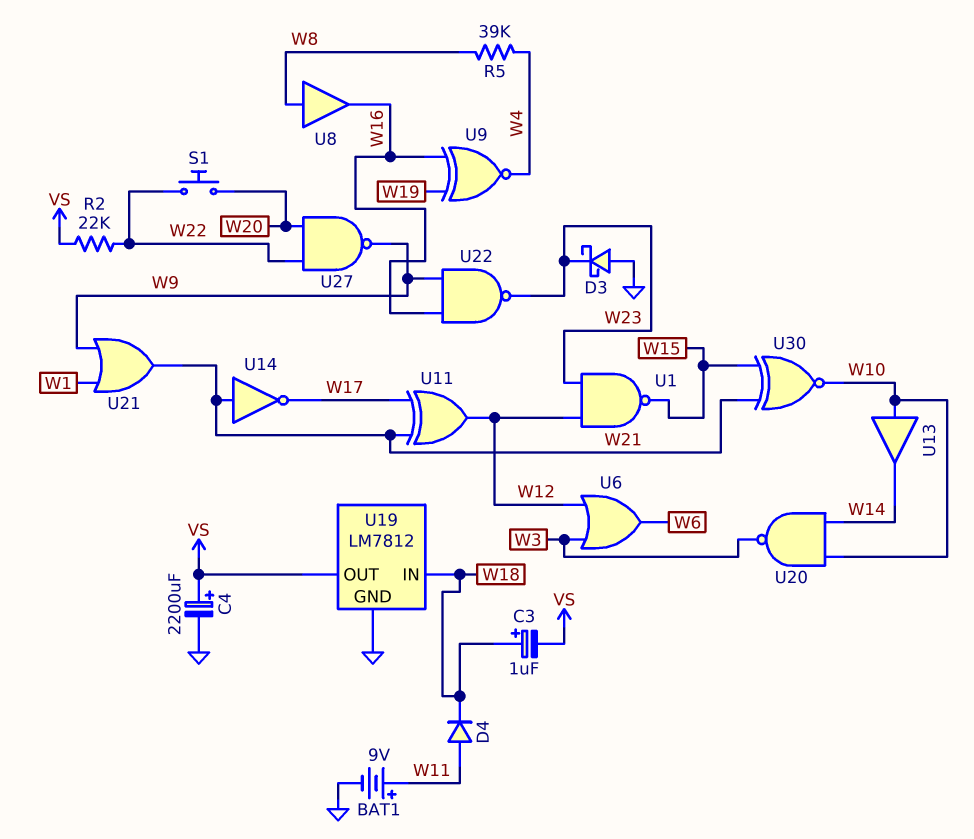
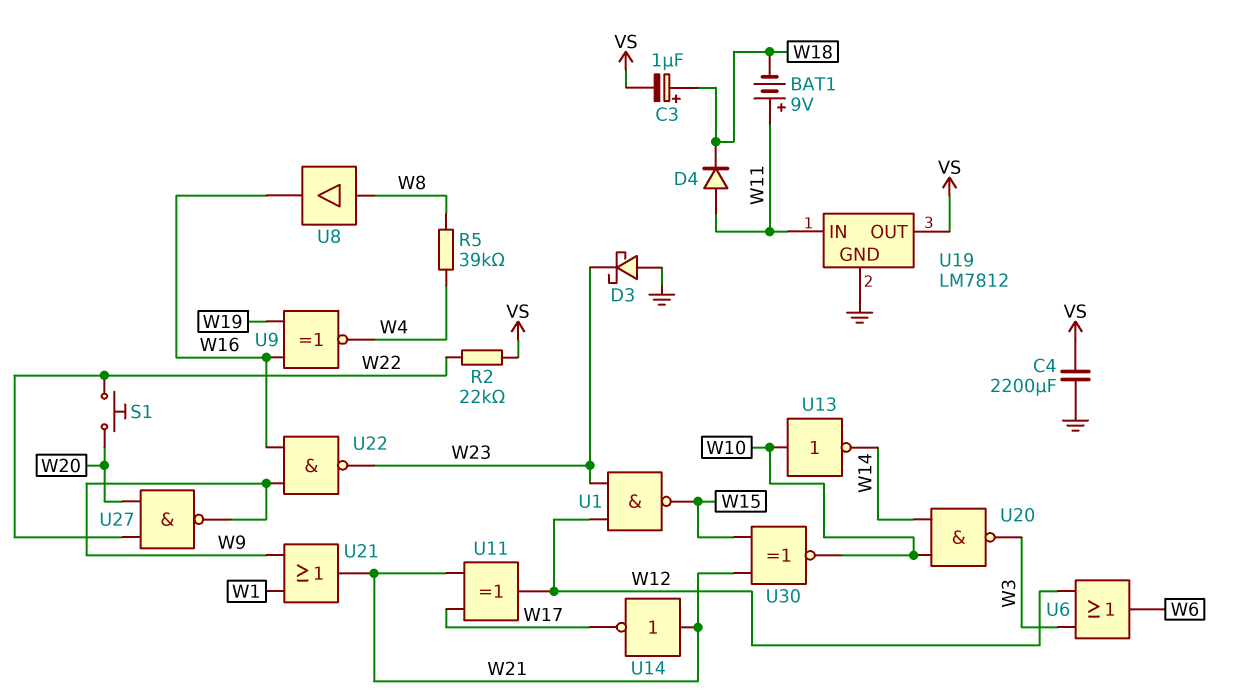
BAT1: 9V (plus W11, minus GND) -> 9V (plus W11, minus W18)
C4: 2200uF (plus VS, minus GND) -> 2200uF (GND, VS)
U13: buffer (in W10, out W14) -> NOT (in W10, out W14)
U19 pin IN: W18 -> W11

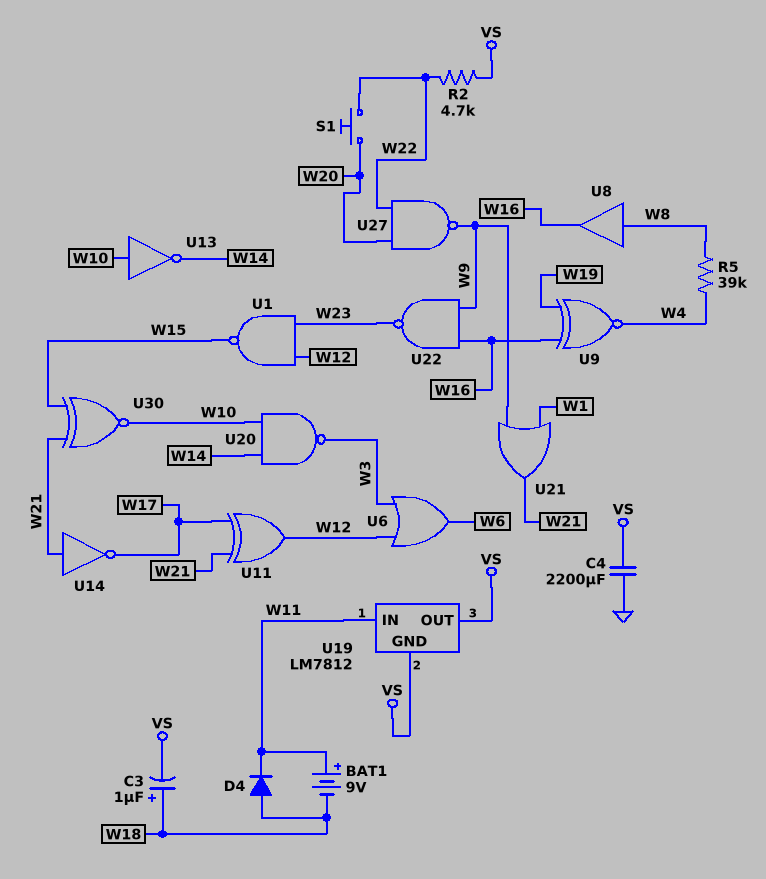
D3: schottky (A GND, K W23) -> none
D4: diode (A W11, K W18) -> diode (A W18, K W11)
R2: 22k (VS, W22) -> 4.7k (VS, W22)
U19 pin GND: GND -> VS

